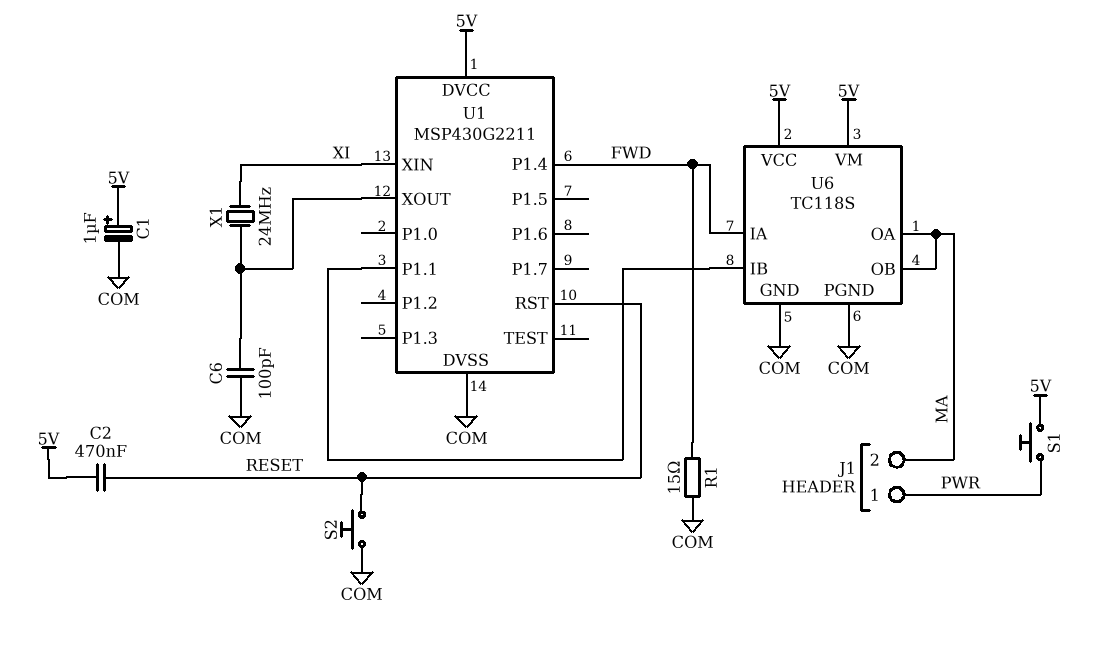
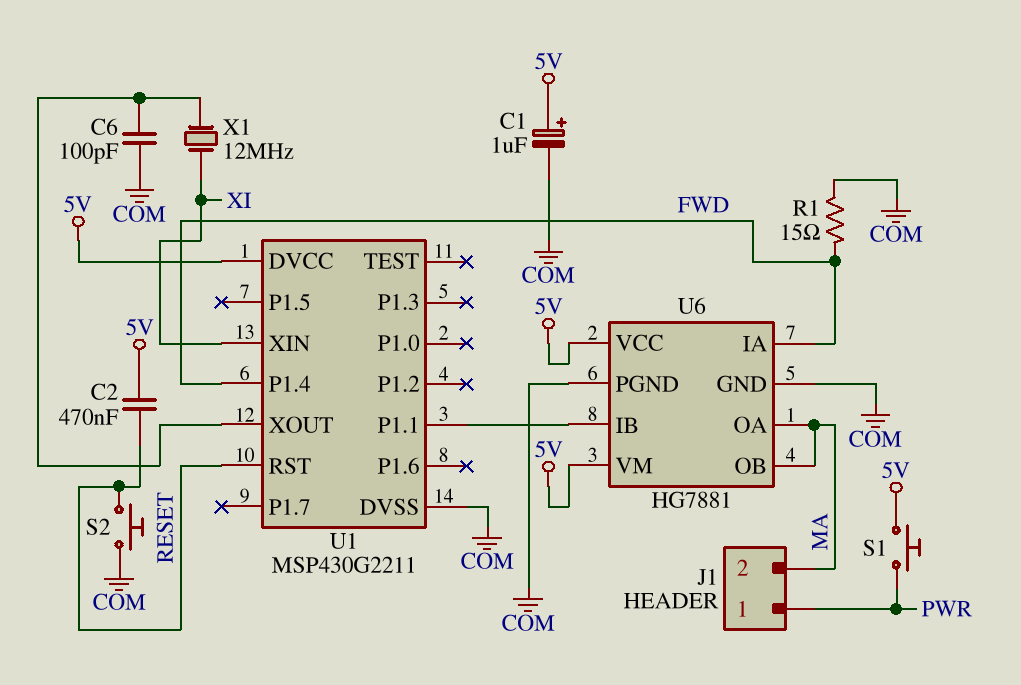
U6: TC118S -> HG7881
X1: 24MHz (U1/XOUT, XI) -> 12MHz (U1/XOUT, XI)

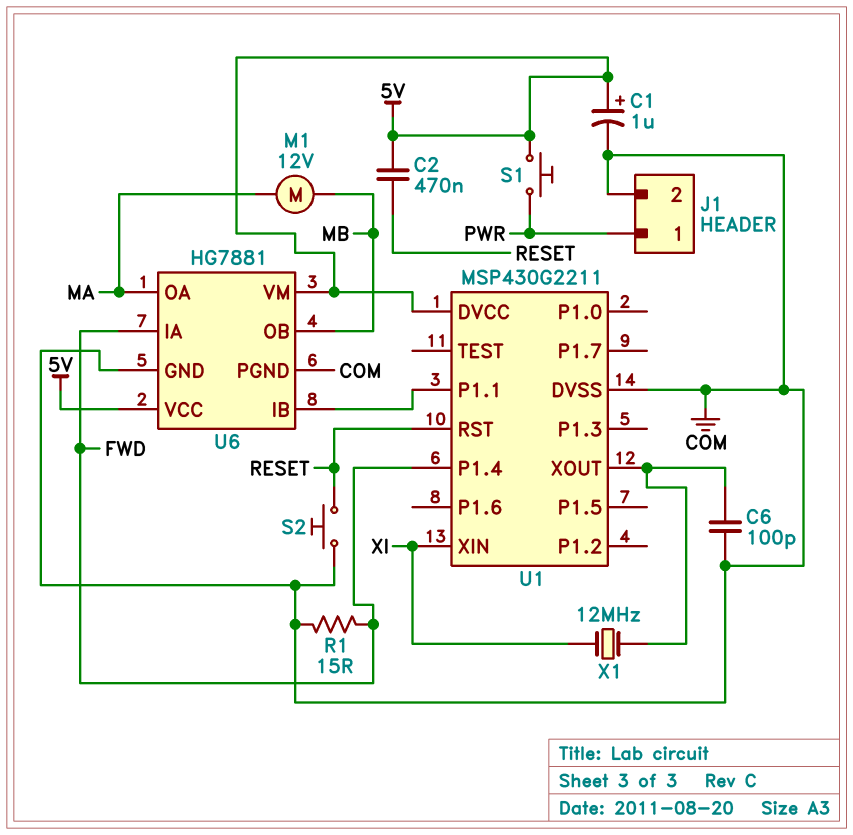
J1 pin 2: MA -> COM
M1: none -> motor 12V (MA, MB)
U6 pin OB: MA -> MB

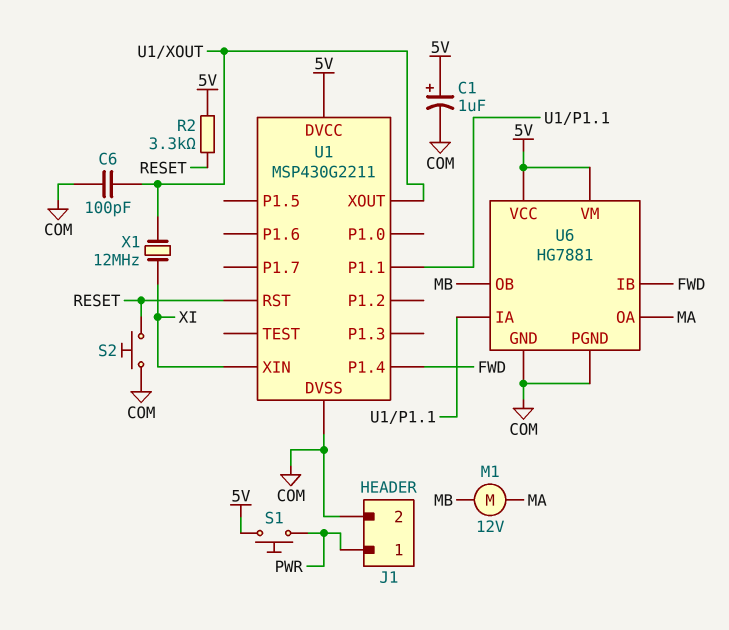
C2: 470nF (5V, RESET) -> none
R1: 15 (COM, FWD) -> none
R2: none -> 3.3k (5V, RESET)
U6 pin IA: FWD -> U1/P1.1
U6 pin IB: U1/P1.1 -> FWD

